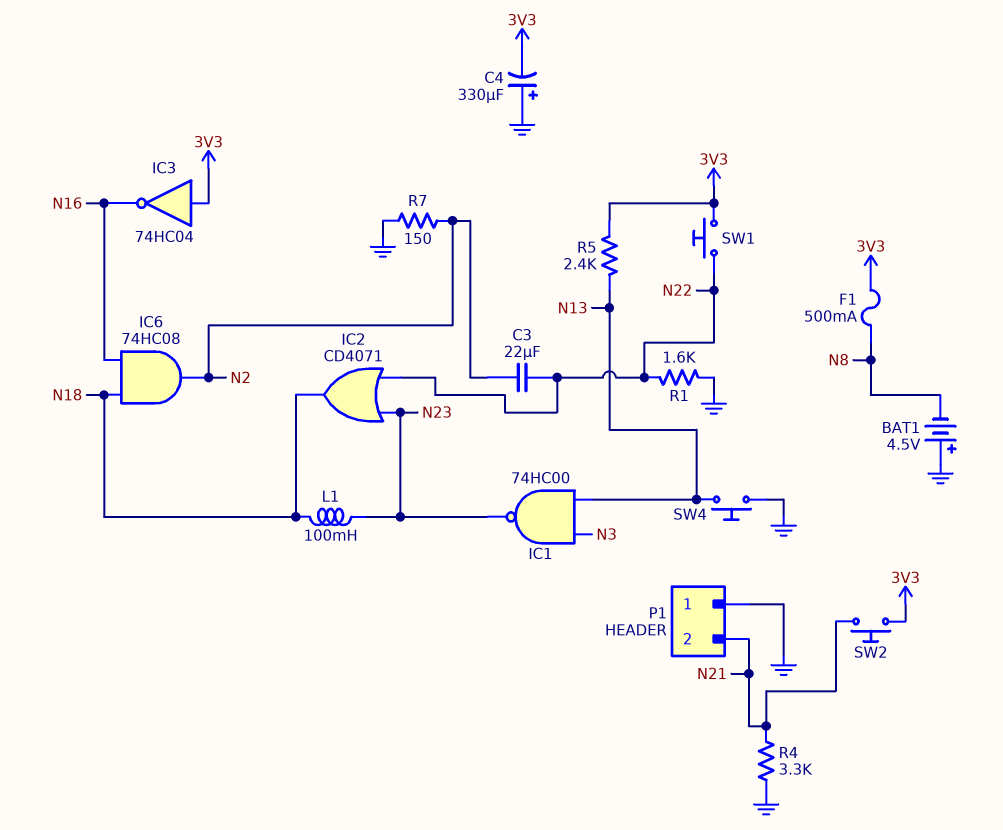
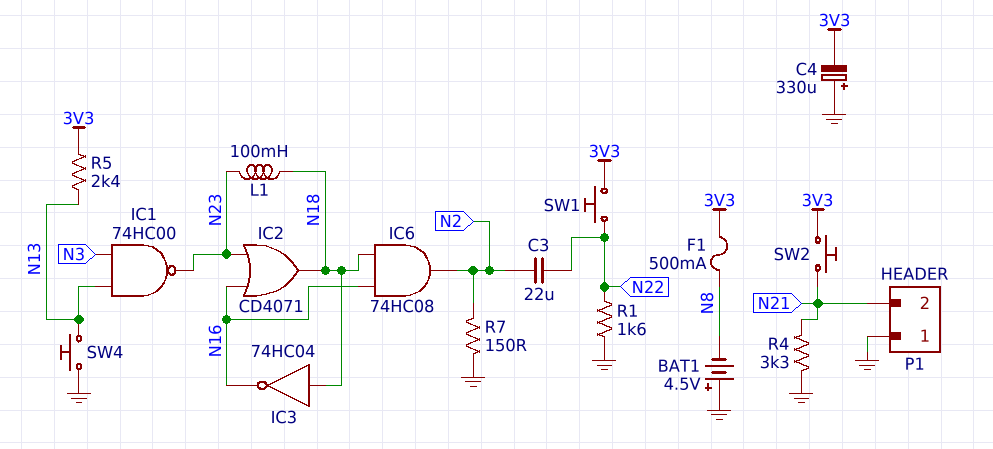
IC2: OR CD4071 (in N22, in N23, out N18) -> OR CD4071 (in N16, in N23, out N18)
IC3: NOT 74HC04 (in 3V3, out N16) -> NOT 74HC04 (in N18, out N16)

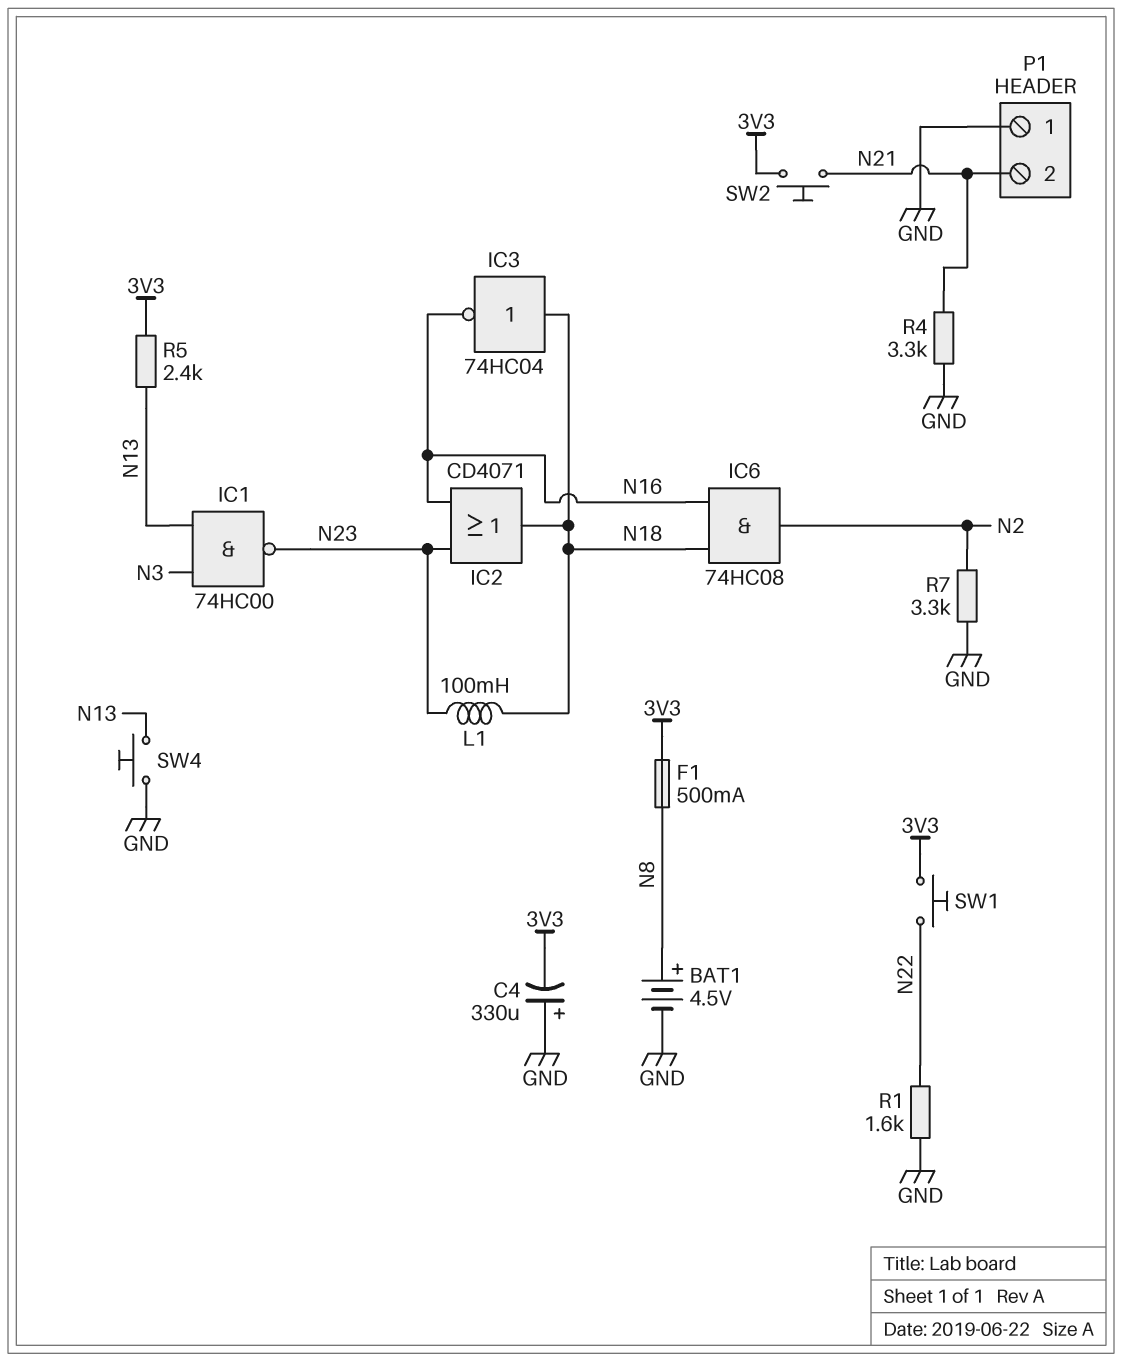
BAT1: 4.5V (plus GND, minus N8) -> 4.5V (plus N8, minus GND)
C3: 22uF (N2, N22) -> none
R7: 150 (GND, N2) -> 3.3k (GND, N2)

